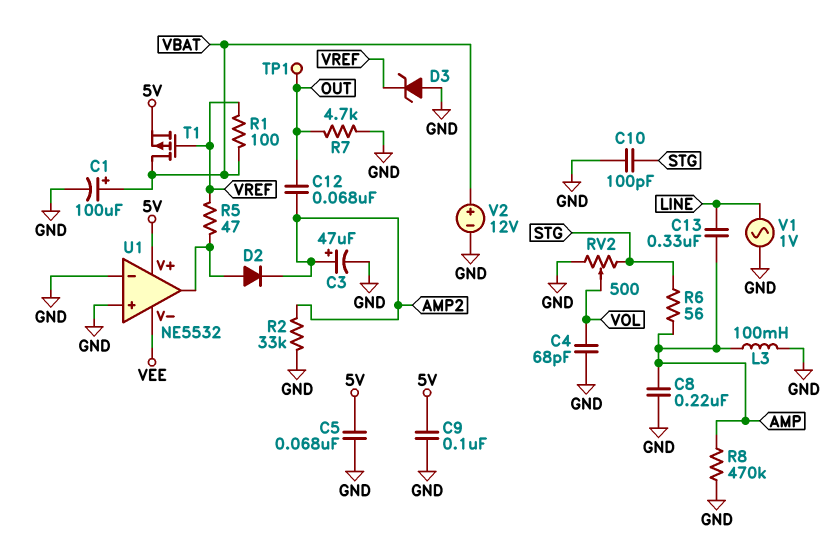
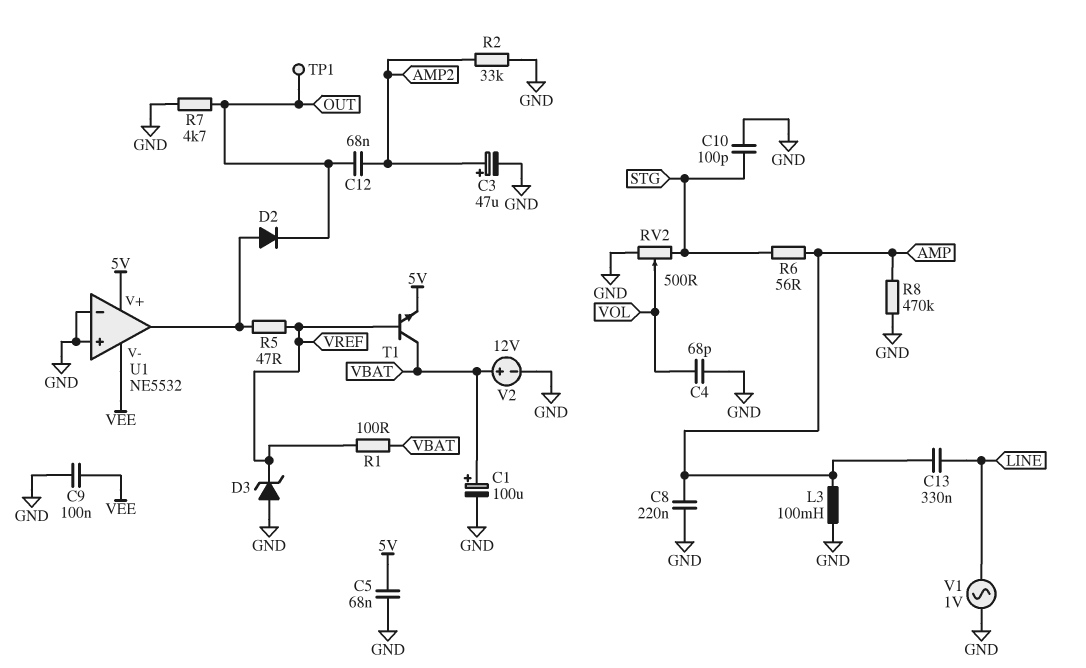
C9: 100nF (5V, GND) -> 100nF (GND, VEE)
D2: diode (A U1/out, K AMP2) -> diode (A U1/out, K OUT)
T1: PMOS (G VREF, D VBAT, S 5V) -> NPN (B VREF, C VBAT, E 5V)

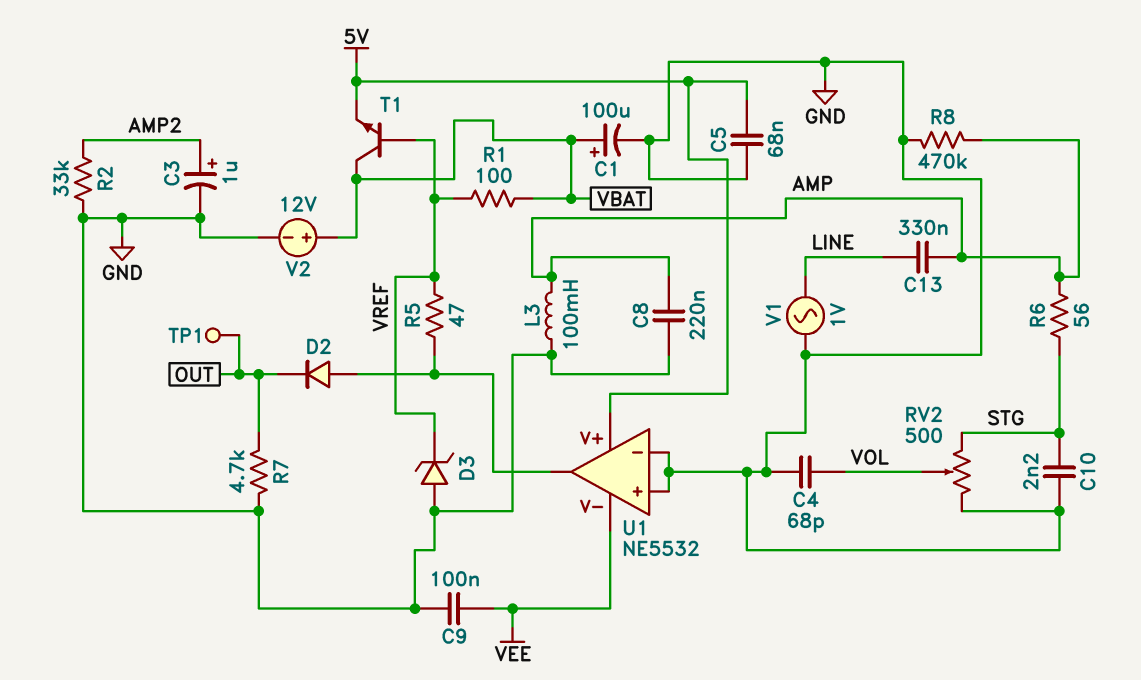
C3: 47uF (plus AMP2, minus GND) -> 1uF (plus AMP2, minus GND)
C10: 100pF (GND, STG) -> 2.2nF (GND, STG)
C12: 68nF (AMP2, OUT) -> none

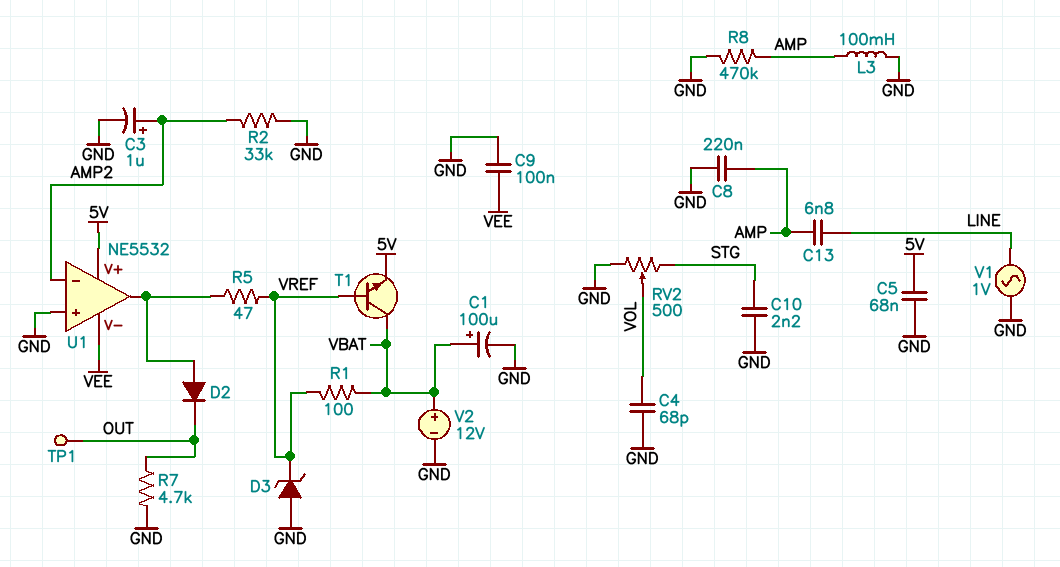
C13: 330nF (AMP, LINE) -> 6.8nF (AMP, LINE)
R6: 56 (AMP, STG) -> none
U1 pin in-: GND -> AMP2

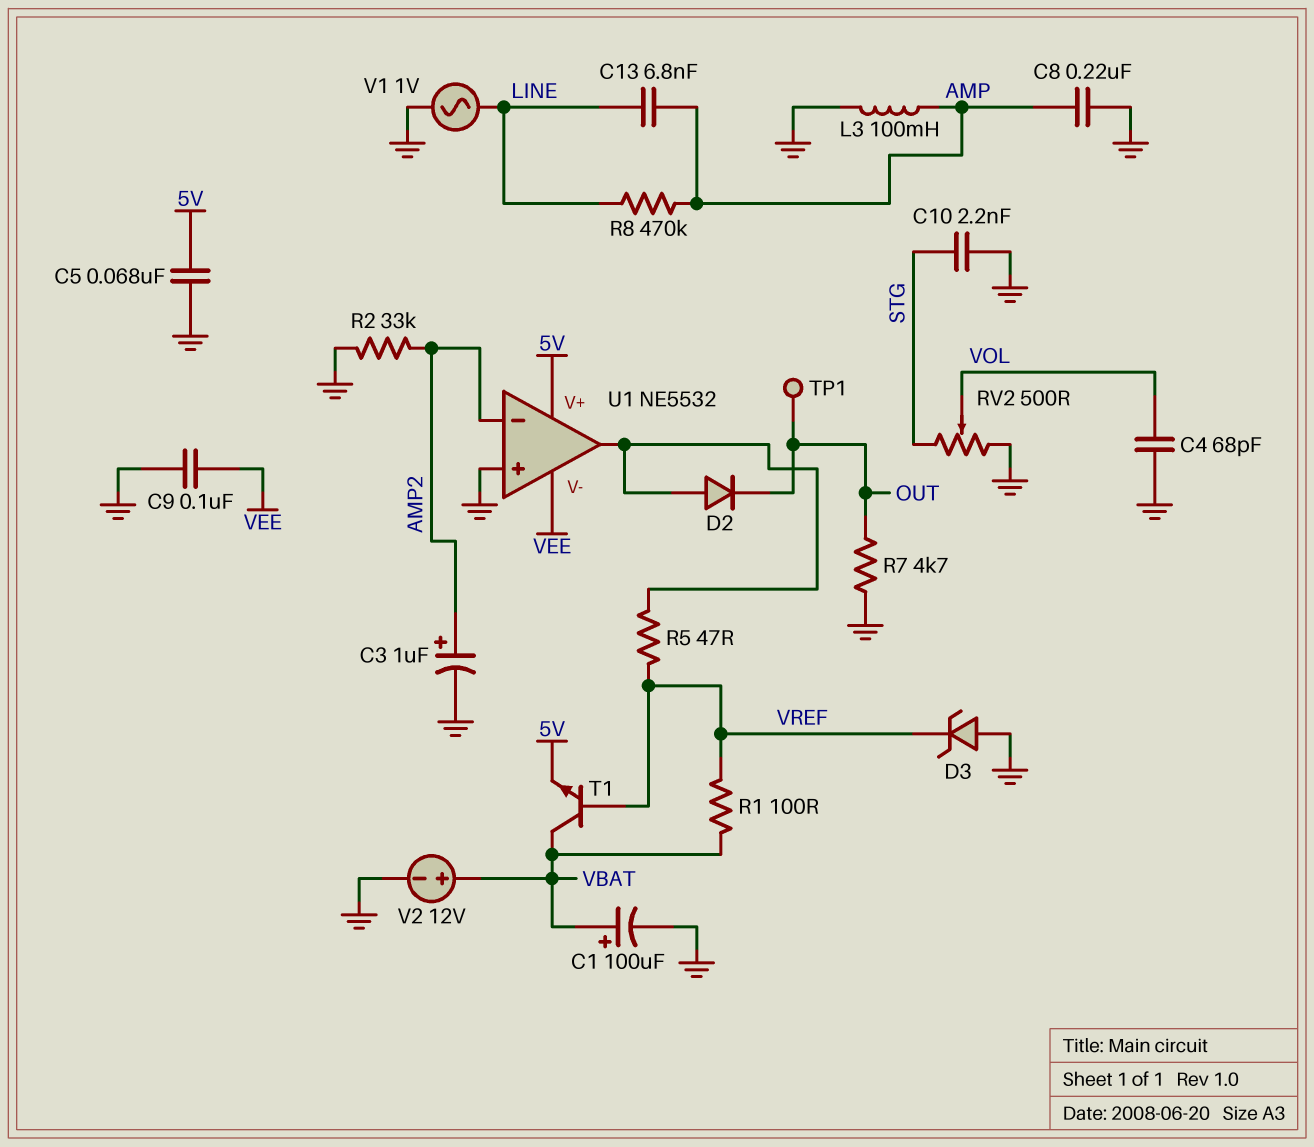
R8: 470k (AMP, GND) -> 470k (AMP, LINE)

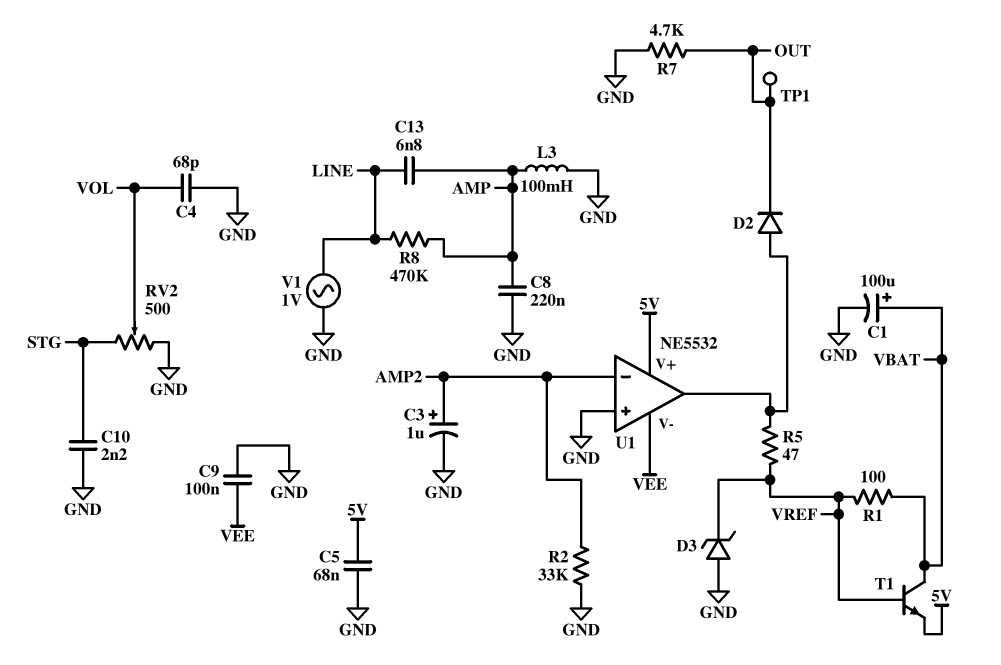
V2: 12V (plus VBAT, minus GND) -> none

